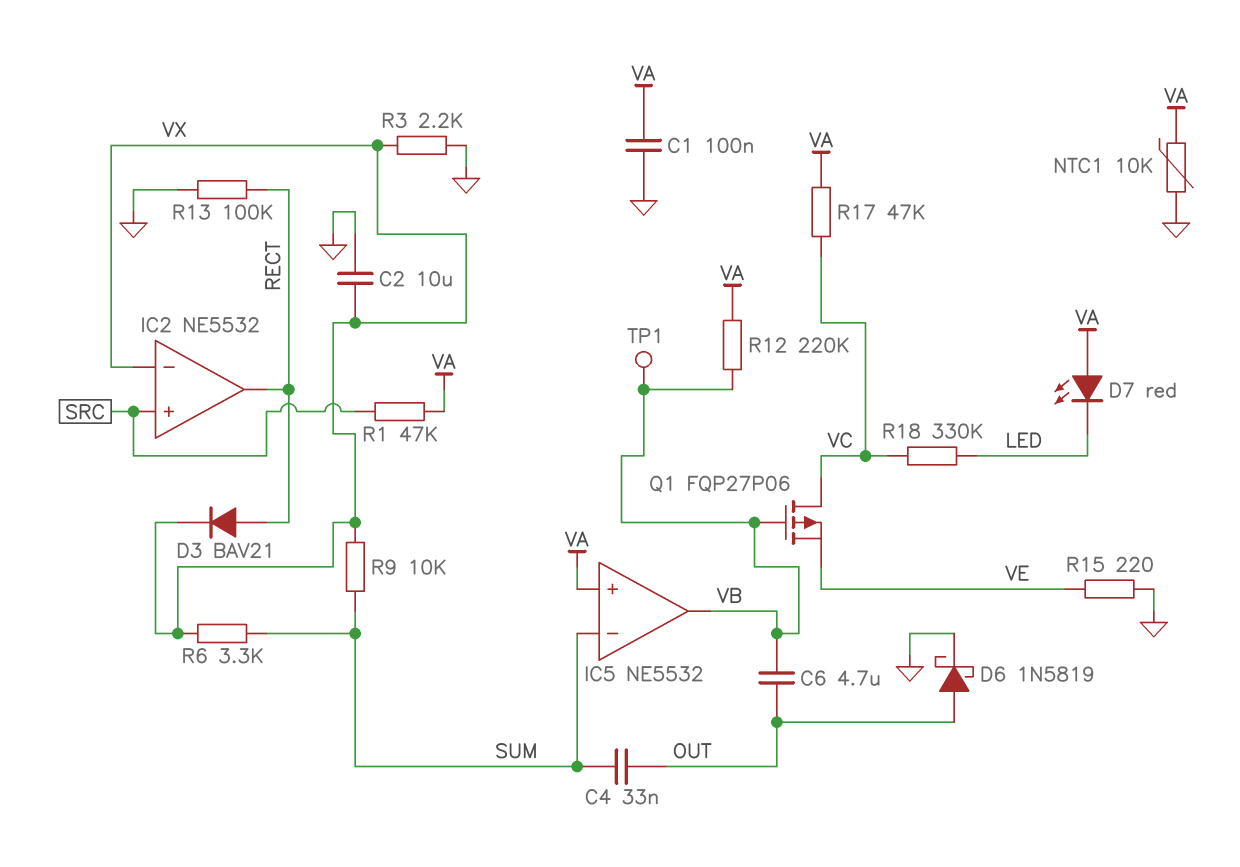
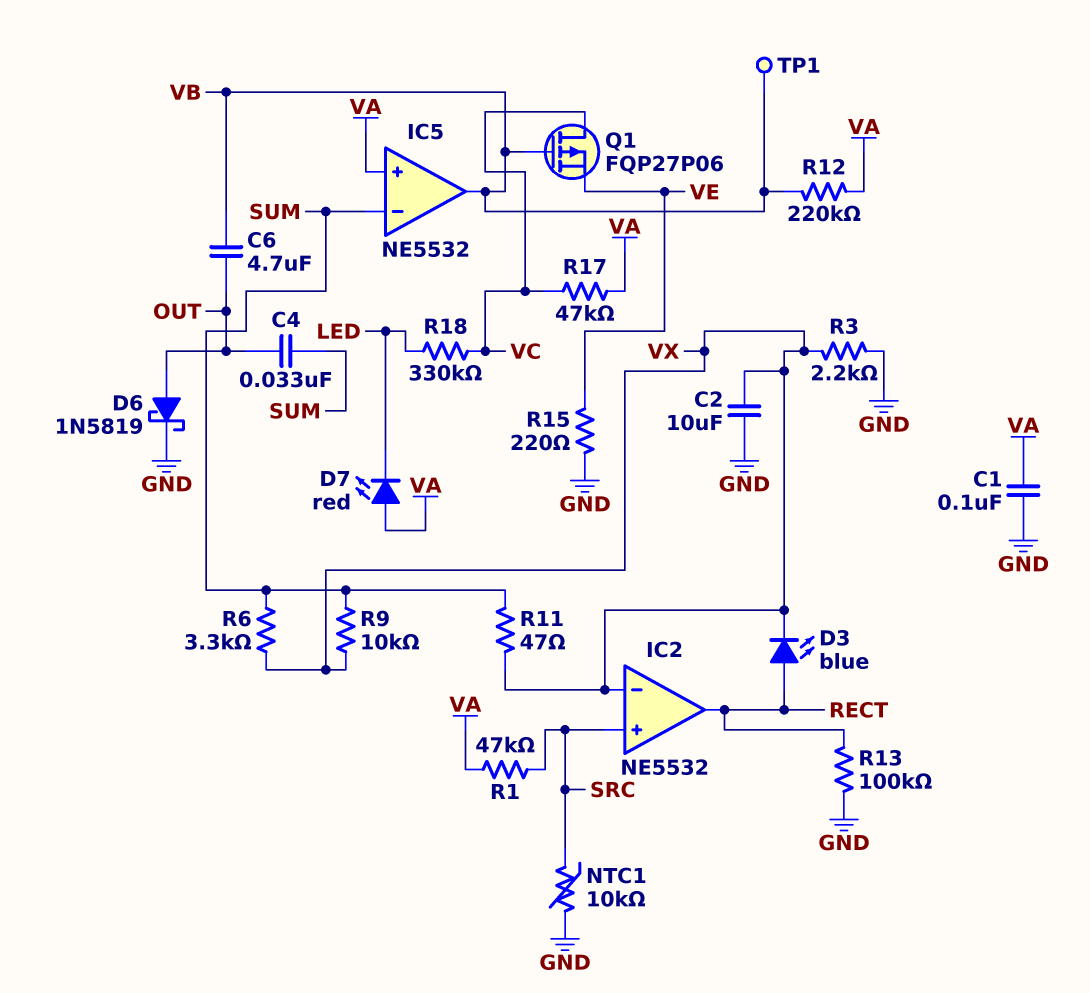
D3: diode BAV21 (A RECT, K VX) -> LED blue (A RECT, K VX)
NTC1: 10k (GND, VA) -> 10k (GND, SRC)
R11: none -> 47 (SUM, VX)

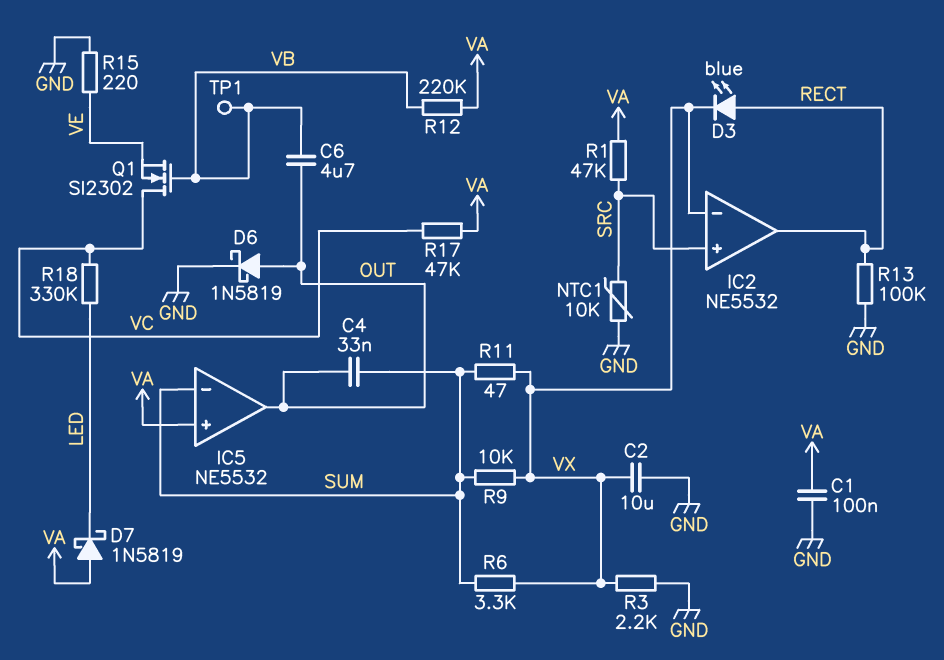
D7: LED red (A VA, K LED) -> schottky 1N5819 (A VA, K LED)
IC5 pin out: VB -> OUT
Q1: PMOS FQP27P06 (G VB, D VC, S VE) -> NMOS SI2302 (G VB, D VC, S VE)

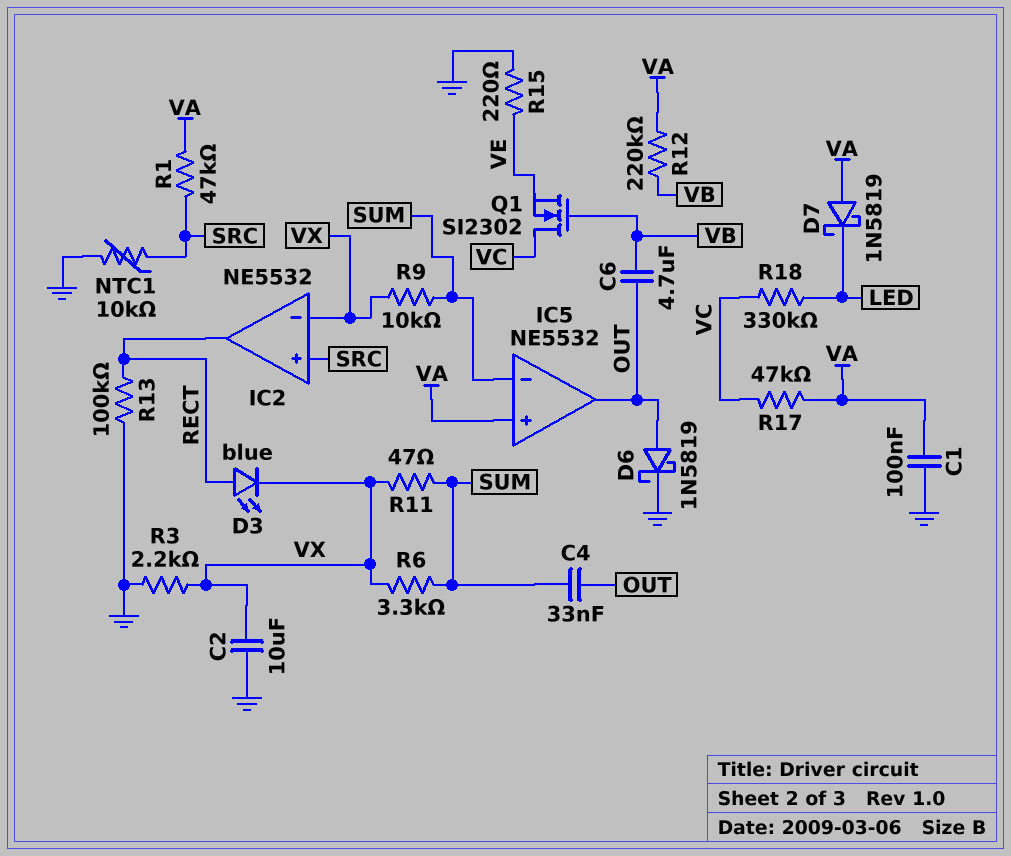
TP1: test point (VB) -> none

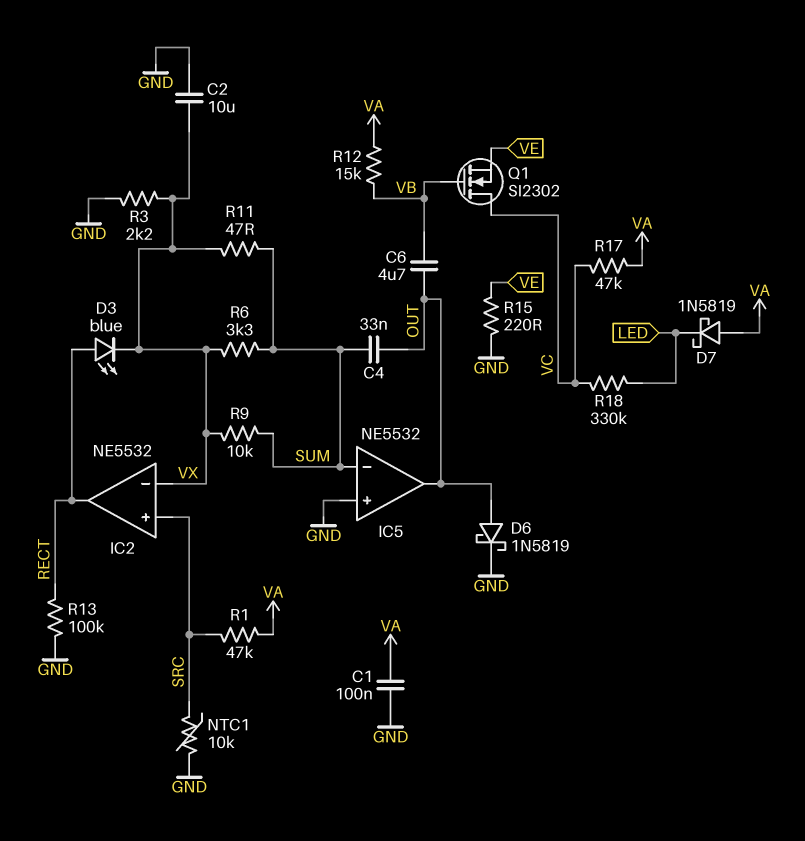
IC5 pin in+: VA -> GND
R12: 220k (VA, VB) -> 15k (VA, VB)

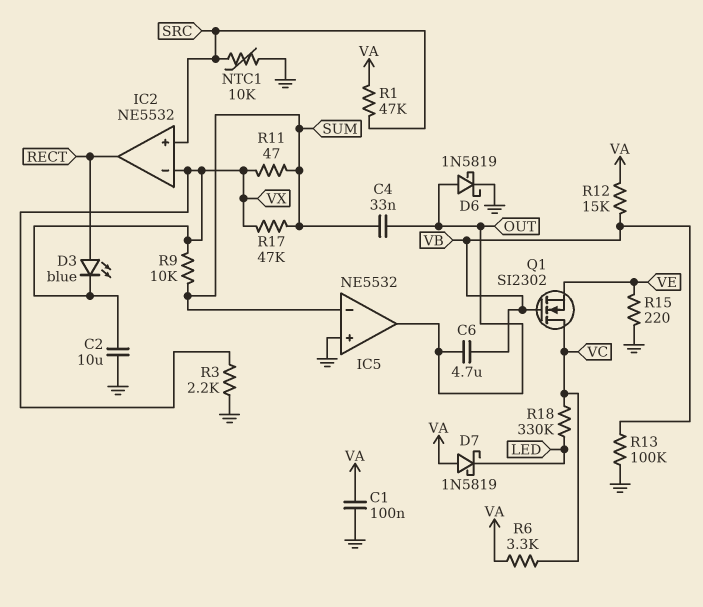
R6: 3.3k (SUM, VX) -> 3.3k (VA, VC)
R13: 100k (GND, RECT) -> 100k (GND, VB)
R17: 47k (VA, VC) -> 47k (SUM, VX)

